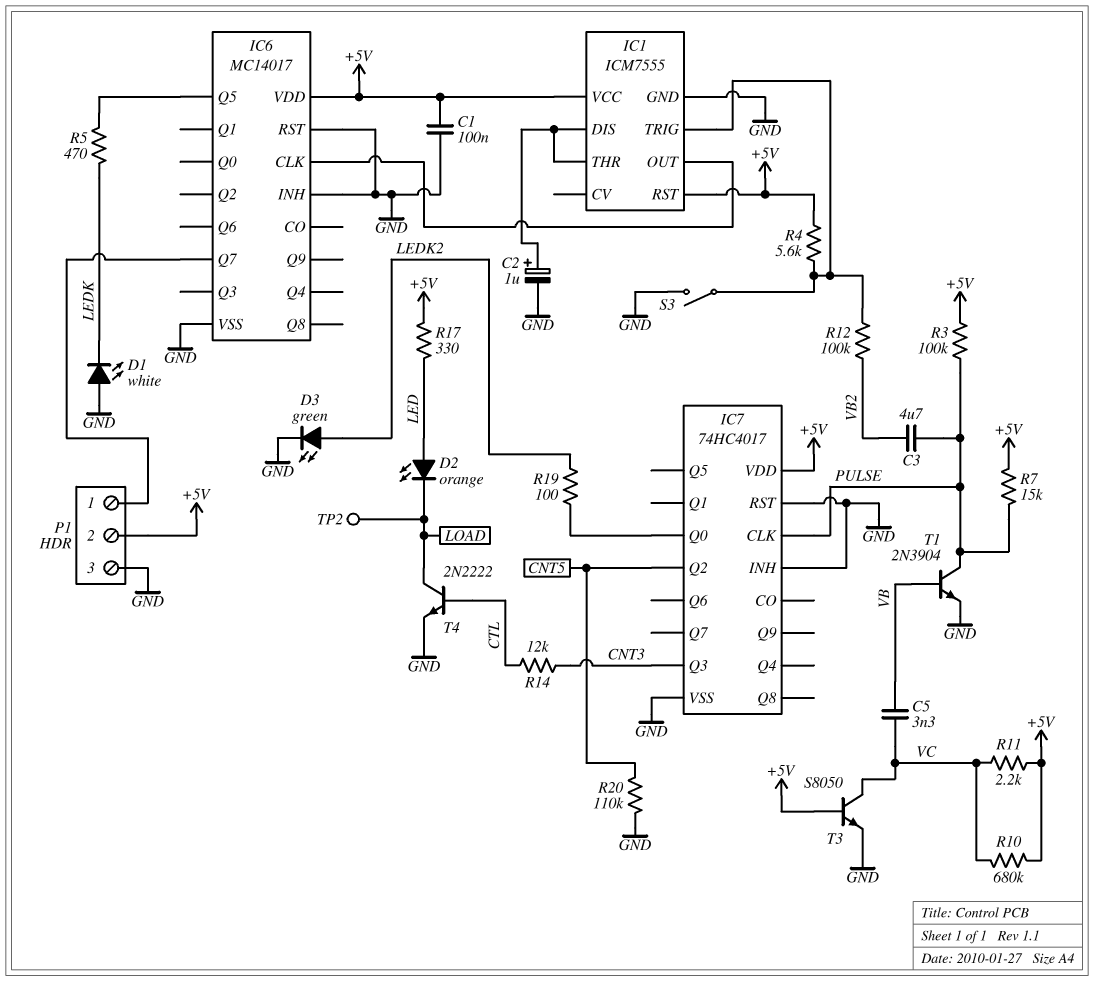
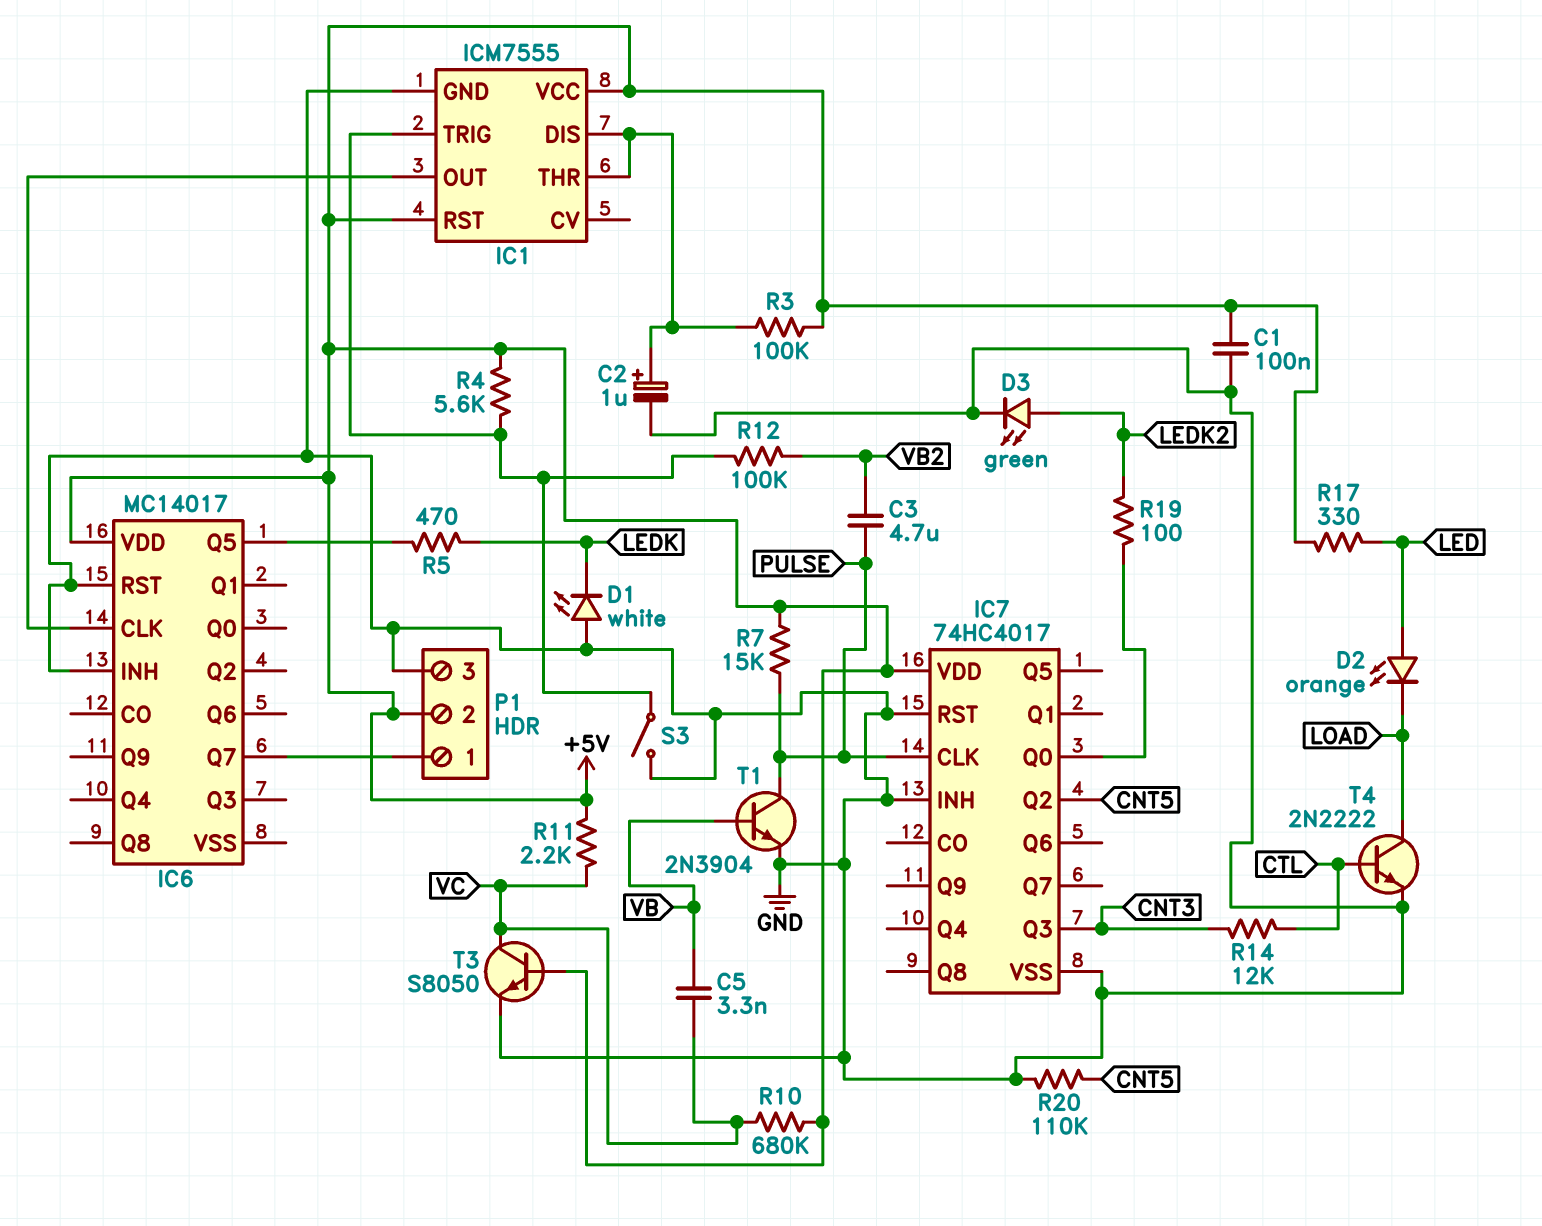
IC6 pin VSS: GND -> none
R3: 100k (+5V, PULSE) -> 100k (+5V, IC1/DIS)
TP2: test point (LOAD) -> none

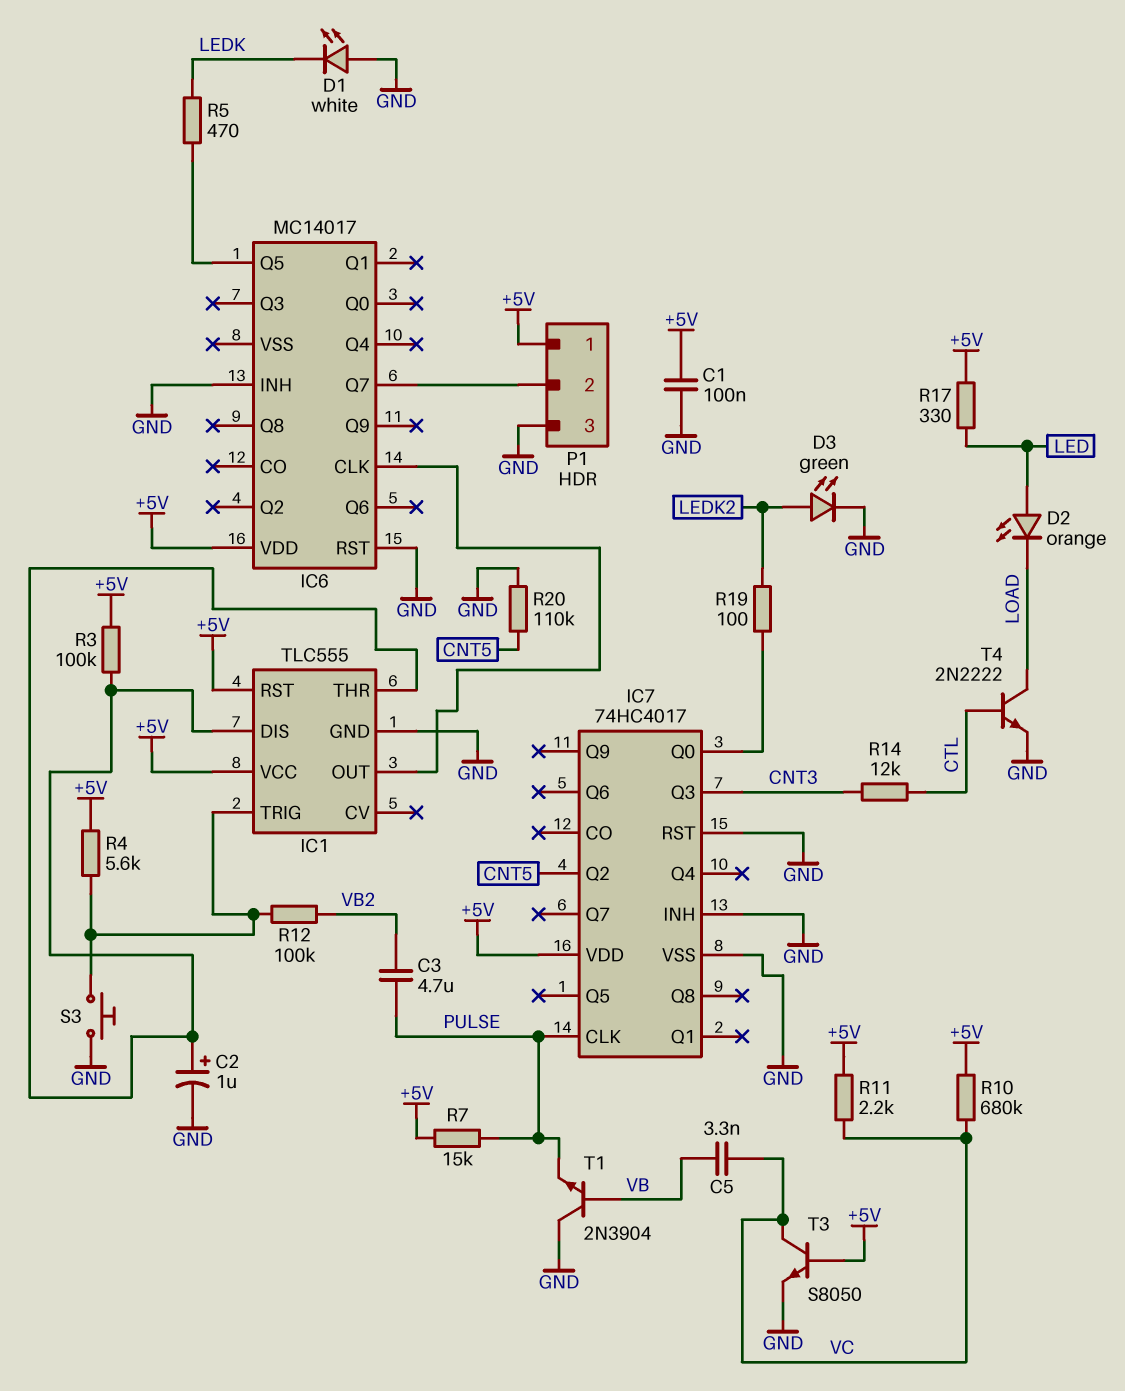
IC1: ICM7555 -> TLC555
P1 pin 1: IC6/Q7 -> +5V
P1 pin 2: +5V -> IC6/Q7
S3: switch (GND, IC1/TRIG) -> button (GND, IC1/TRIG)
T1: NPN 2N3904 (B VB, C PULSE, E GND) -> NPN 2N3904 (B VB, C GND, E PULSE)

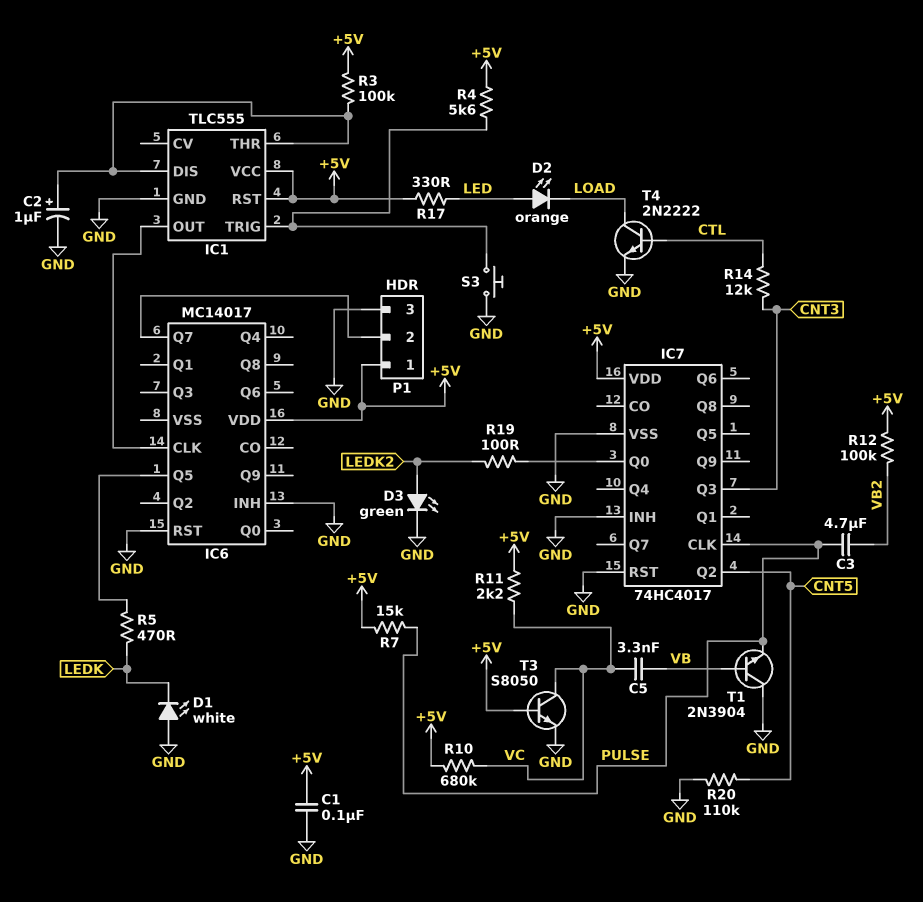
R12: 100k (IC1/TRIG, VB2) -> 100k (+5V, VB2)

